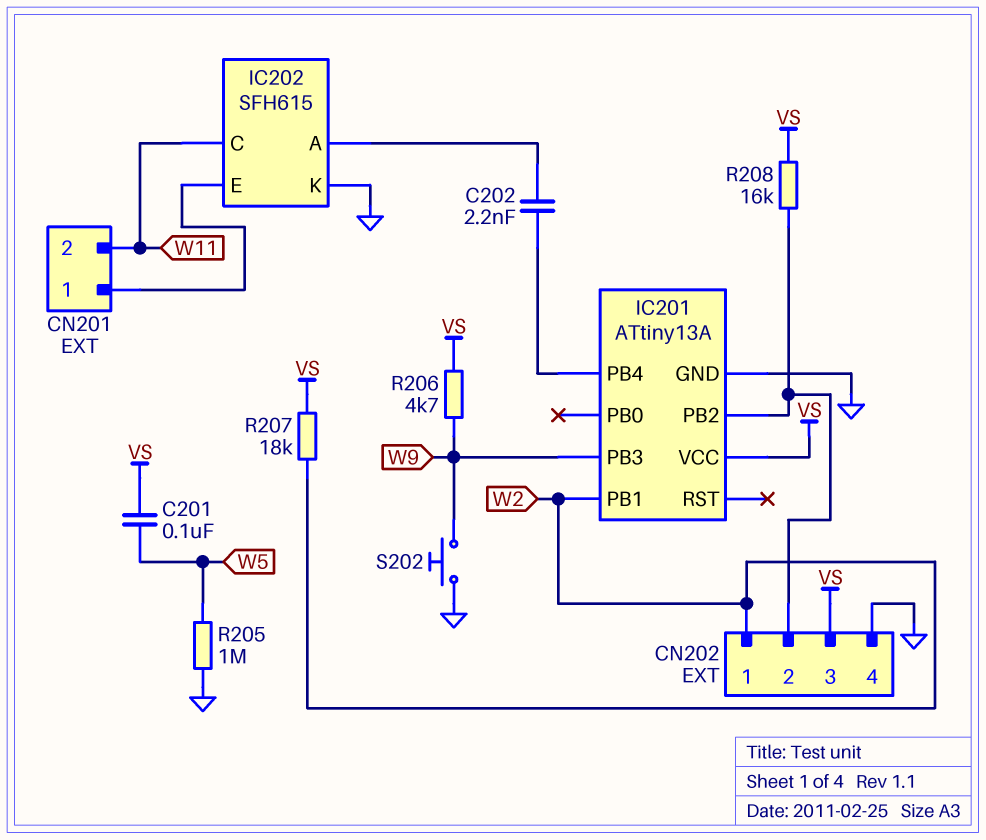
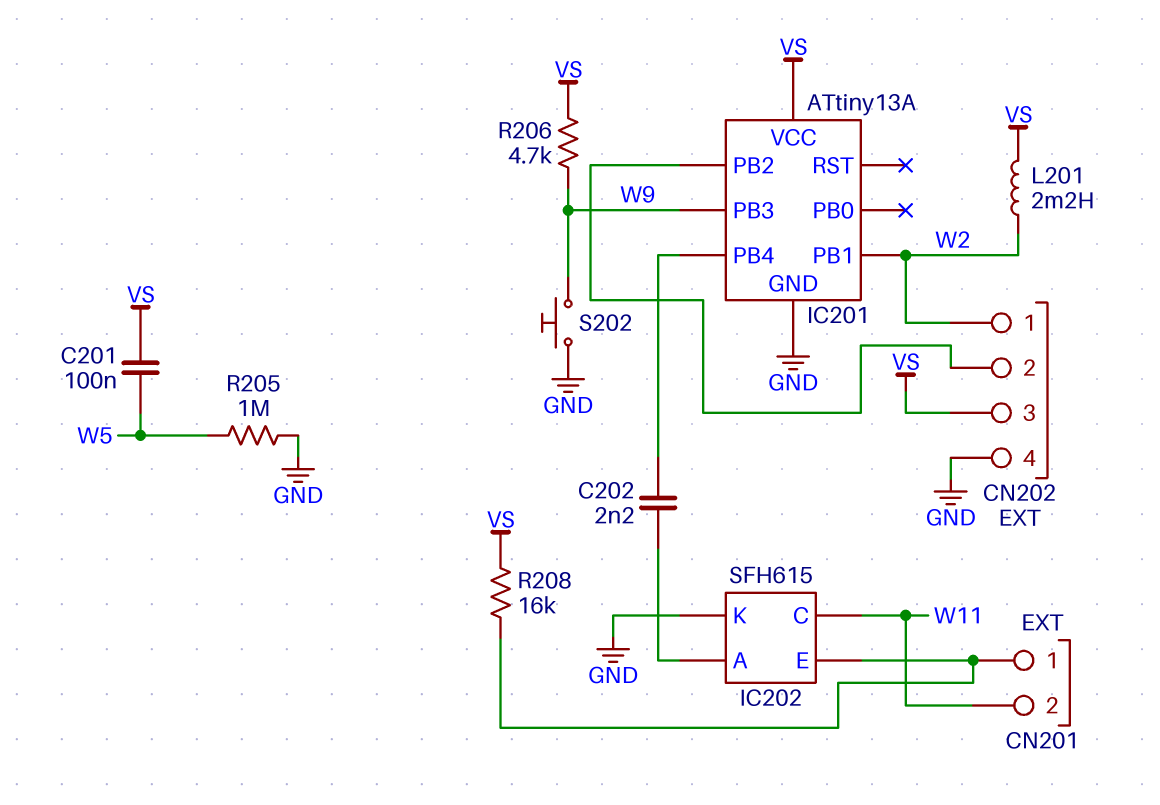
L201: none -> 2.2mH (VS, W2)
R207: 18k (VS, W2) -> none
R208: 16k (CN202/2, VS) -> 16k (CN201/1, VS)

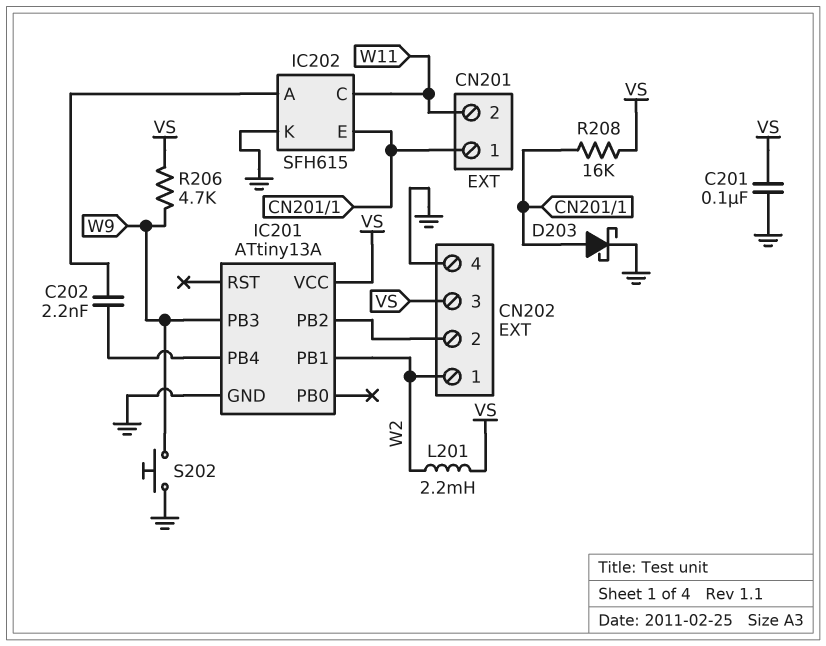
C201: 100nF (VS, W5) -> 100nF (GND, VS)
D203: none -> schottky (A CN201/1, K GND)
R205: 1M (GND, W5) -> none

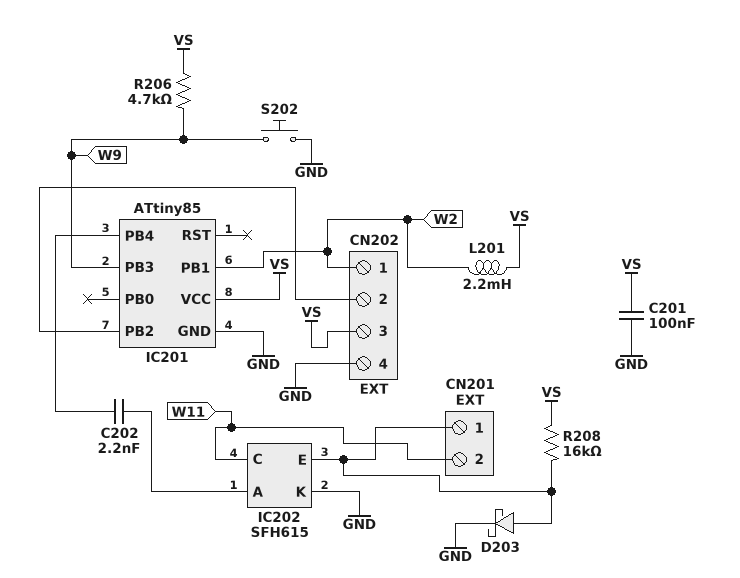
IC201: ATtiny13A -> ATtiny85

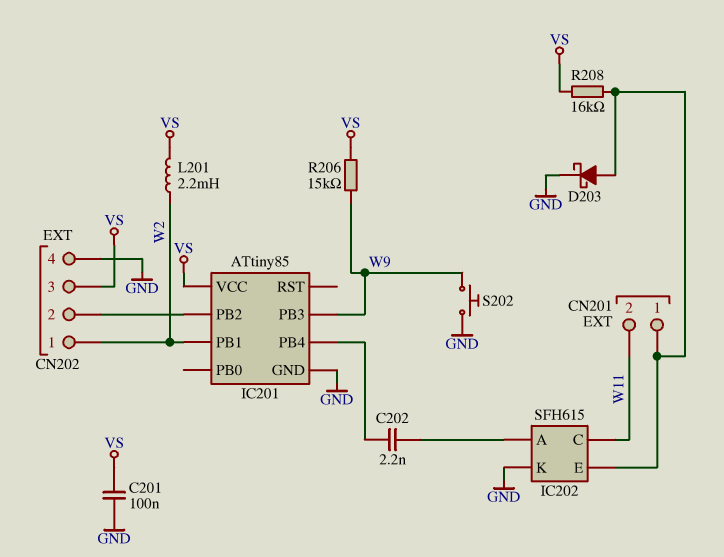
R206: 4.7k (VS, W9) -> 15k (VS, W9)

